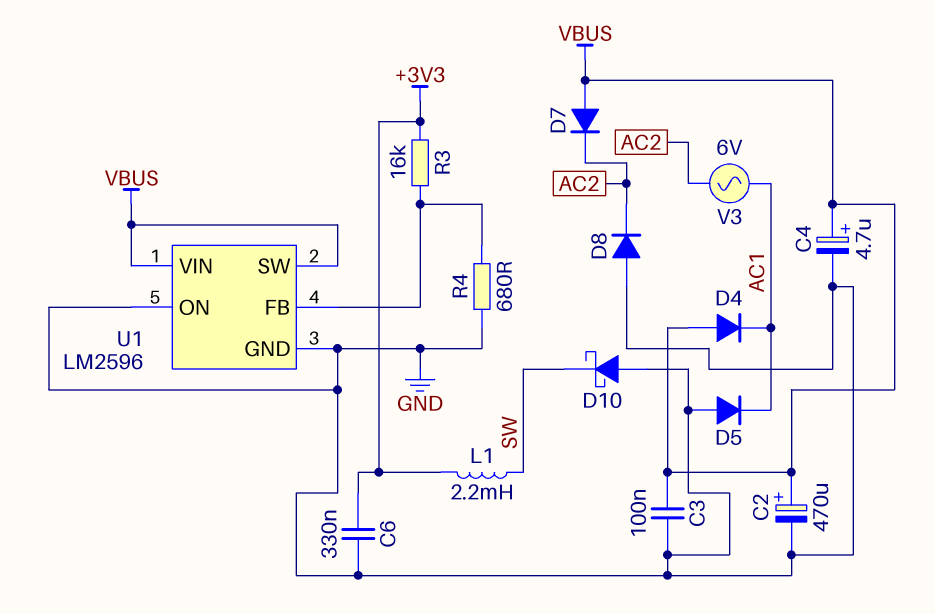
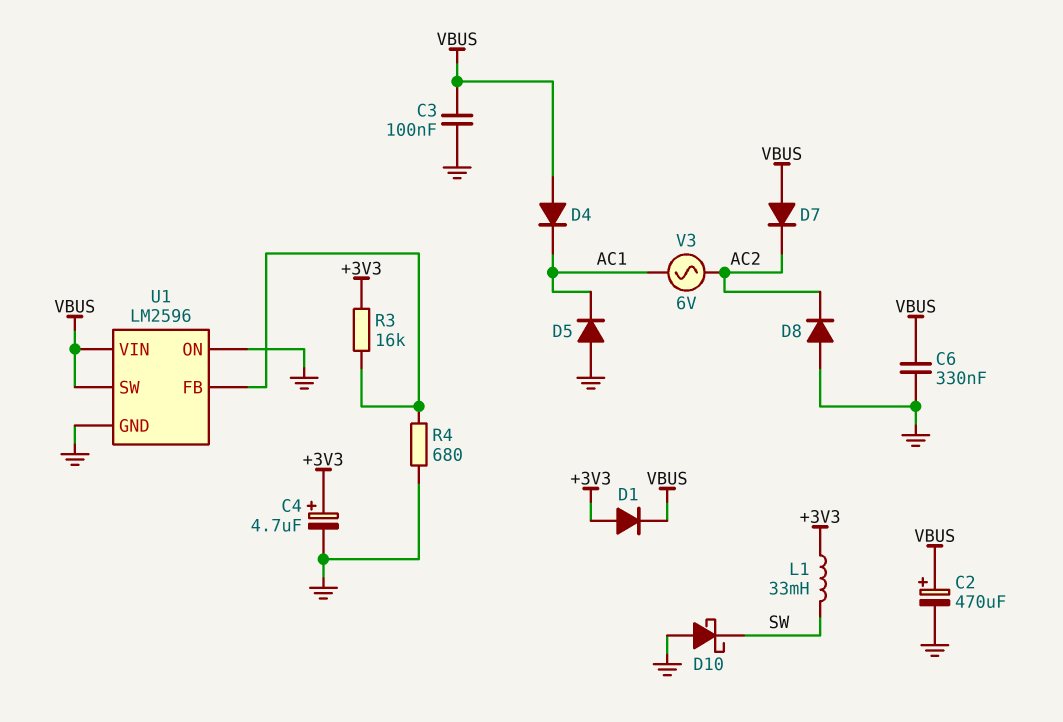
C4: 4.7uF (plus VBUS, minus GND) -> 4.7uF (plus +3V3, minus GND)
C6: 330nF (+3V3, GND) -> 330nF (GND, VBUS)
D1: none -> diode (A +3V3, K VBUS)
L1: 2.2mH (+3V3, SW) -> 33mH (+3V3, SW)

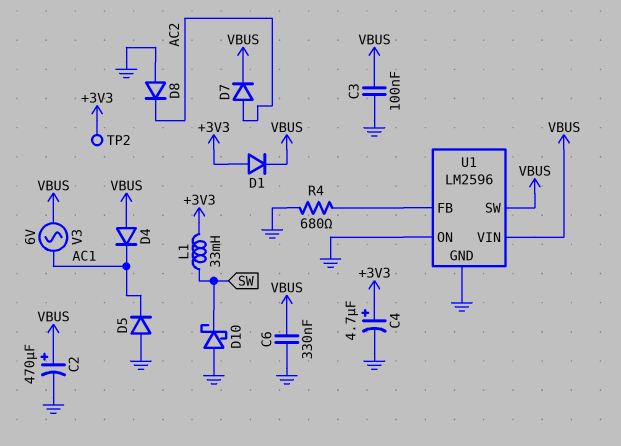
D7: diode (A VBUS, K AC2) -> diode (A AC2, K VBUS)
R3: 16k (+3V3, U1/FB) -> none
TP2: none -> test point (+3V3)
V3: AC 6V (AC1, AC2) -> AC 6V (AC1, VBUS)

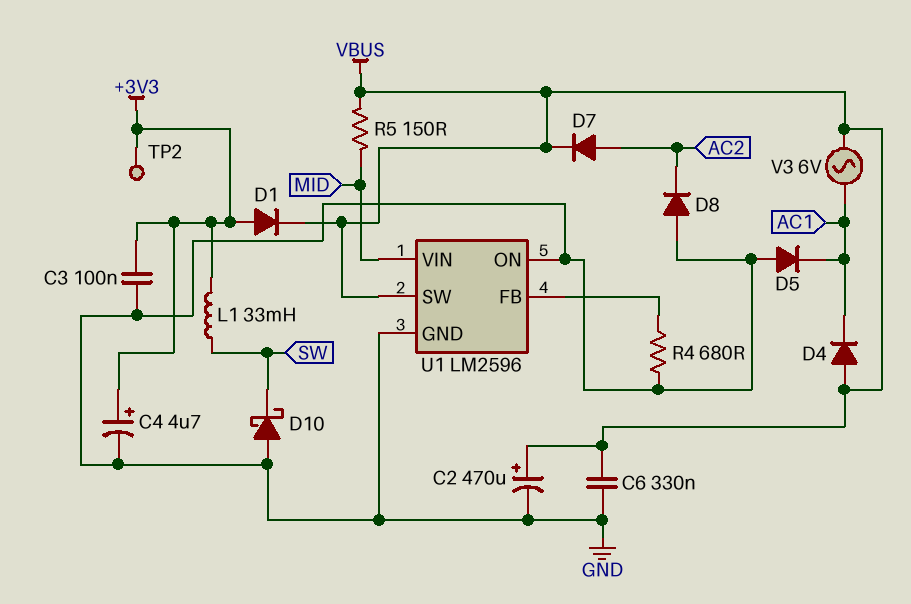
C3: 100nF (GND, VBUS) -> 100nF (+3V3, GND)
R5: none -> 150 (MID, VBUS)
U1 pin VIN: VBUS -> MID

